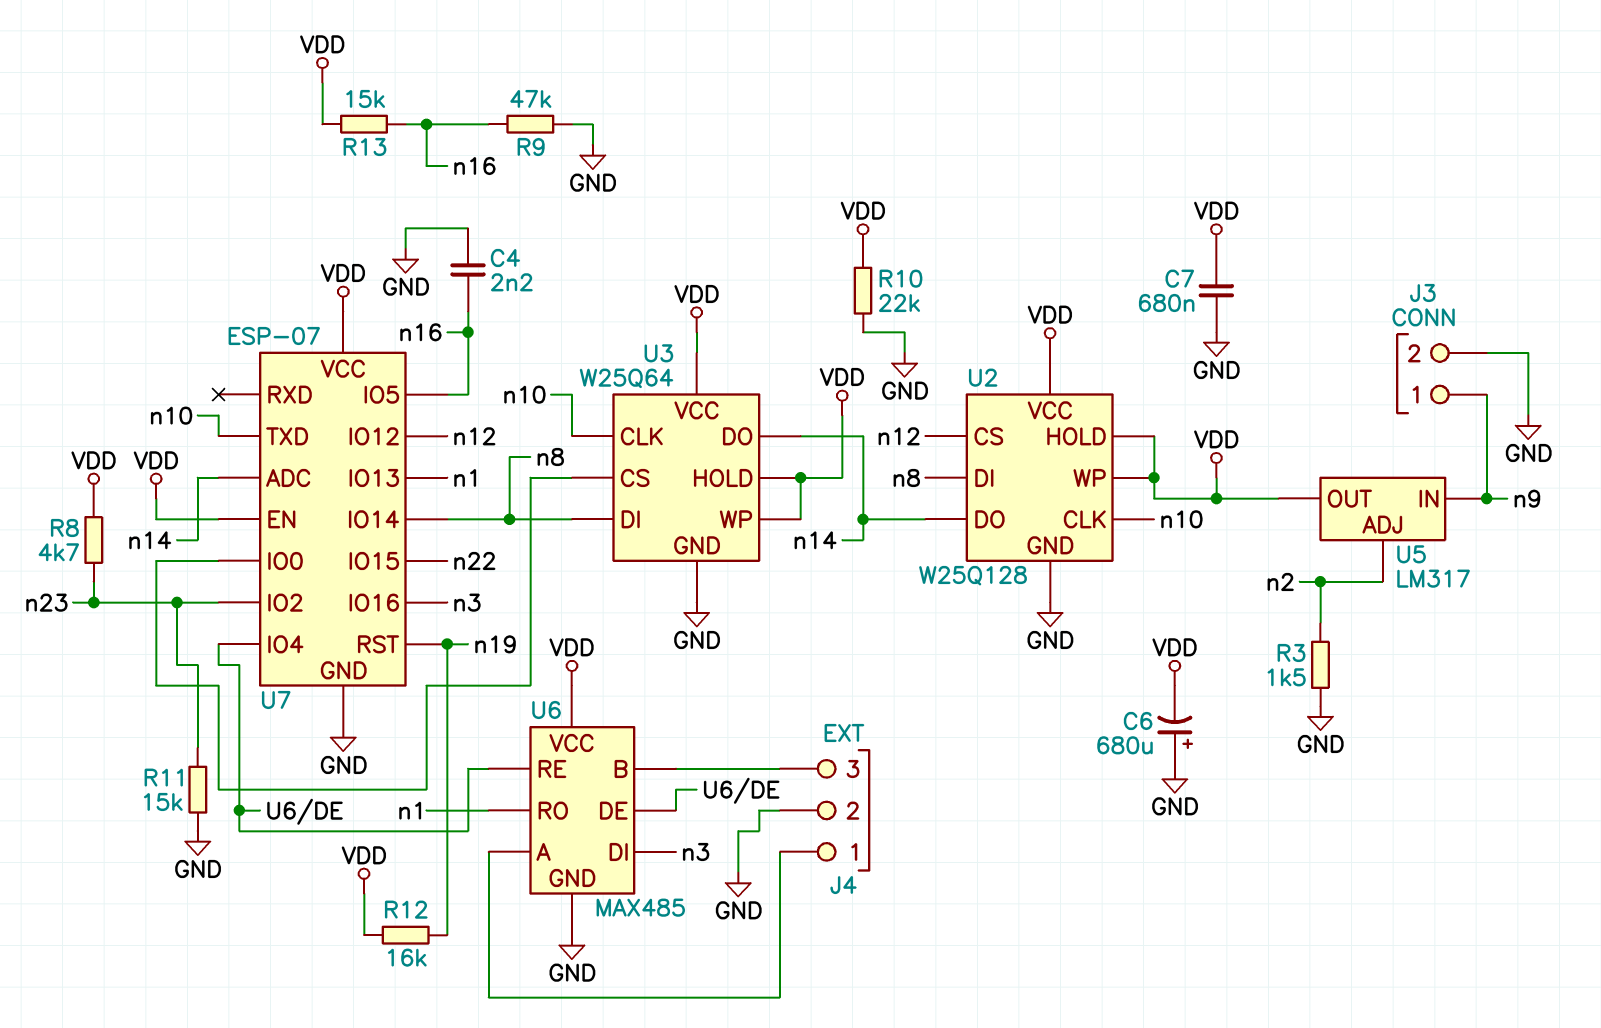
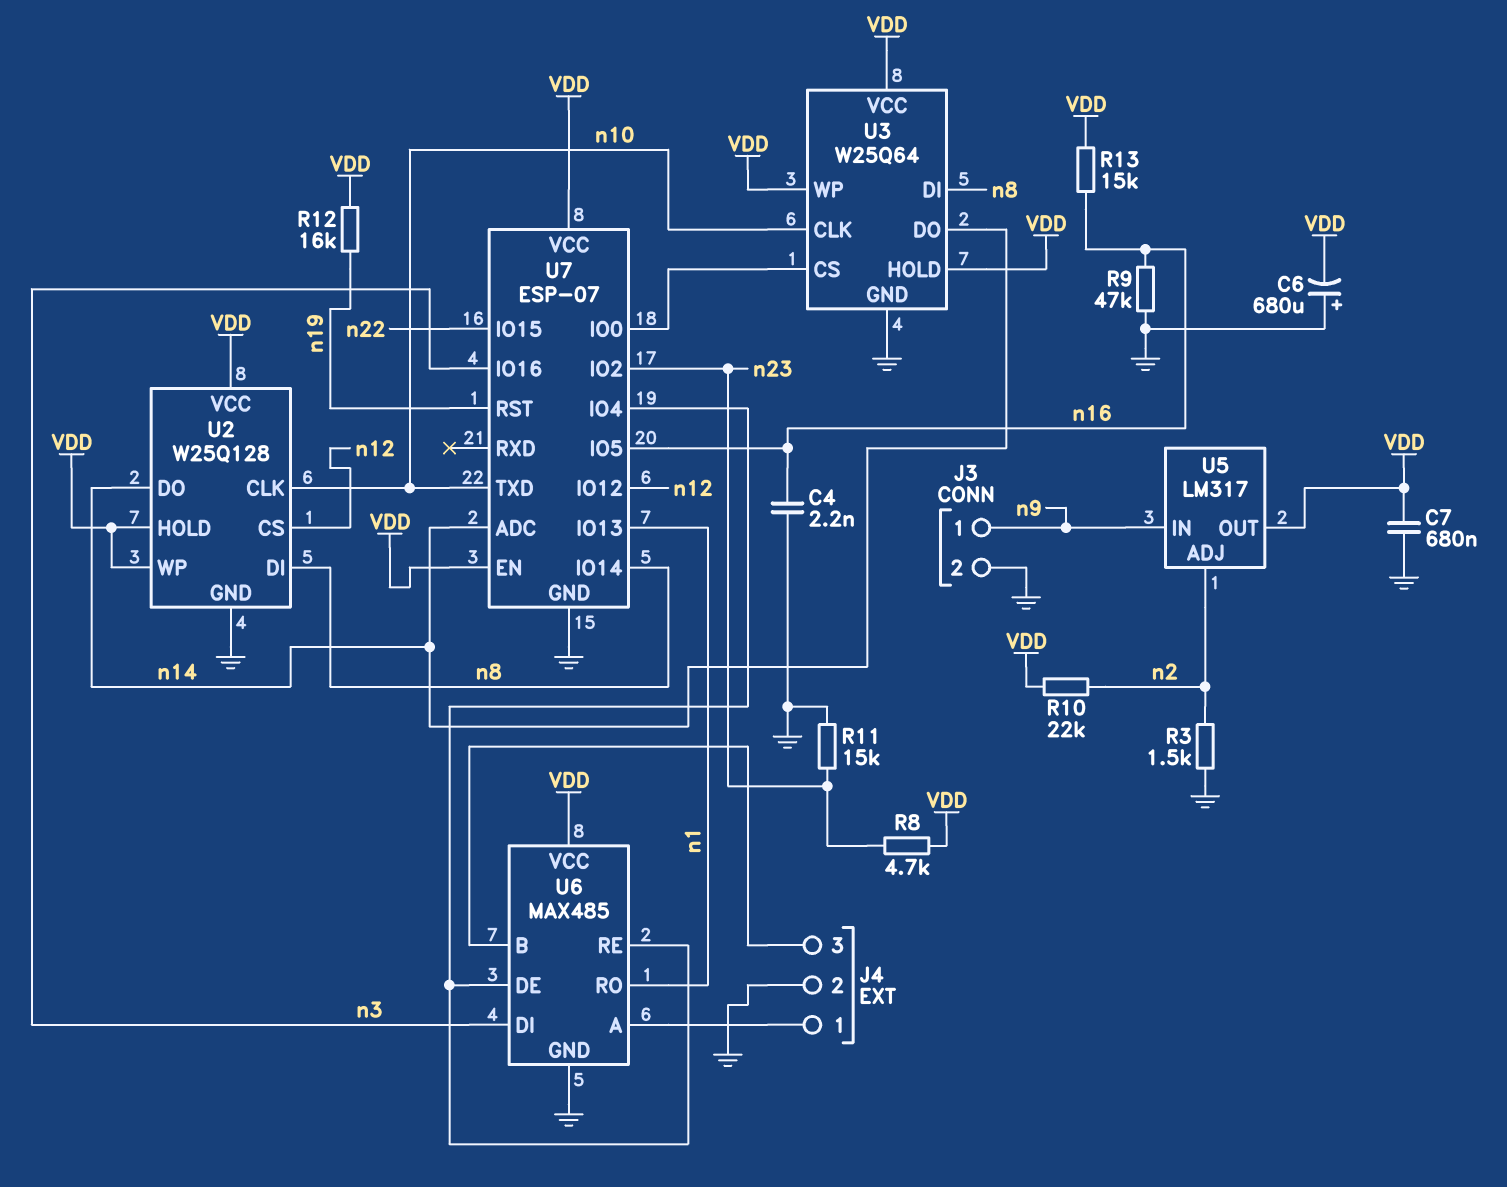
R10: 22k (GND, VDD) -> 22k (VDD, n2)

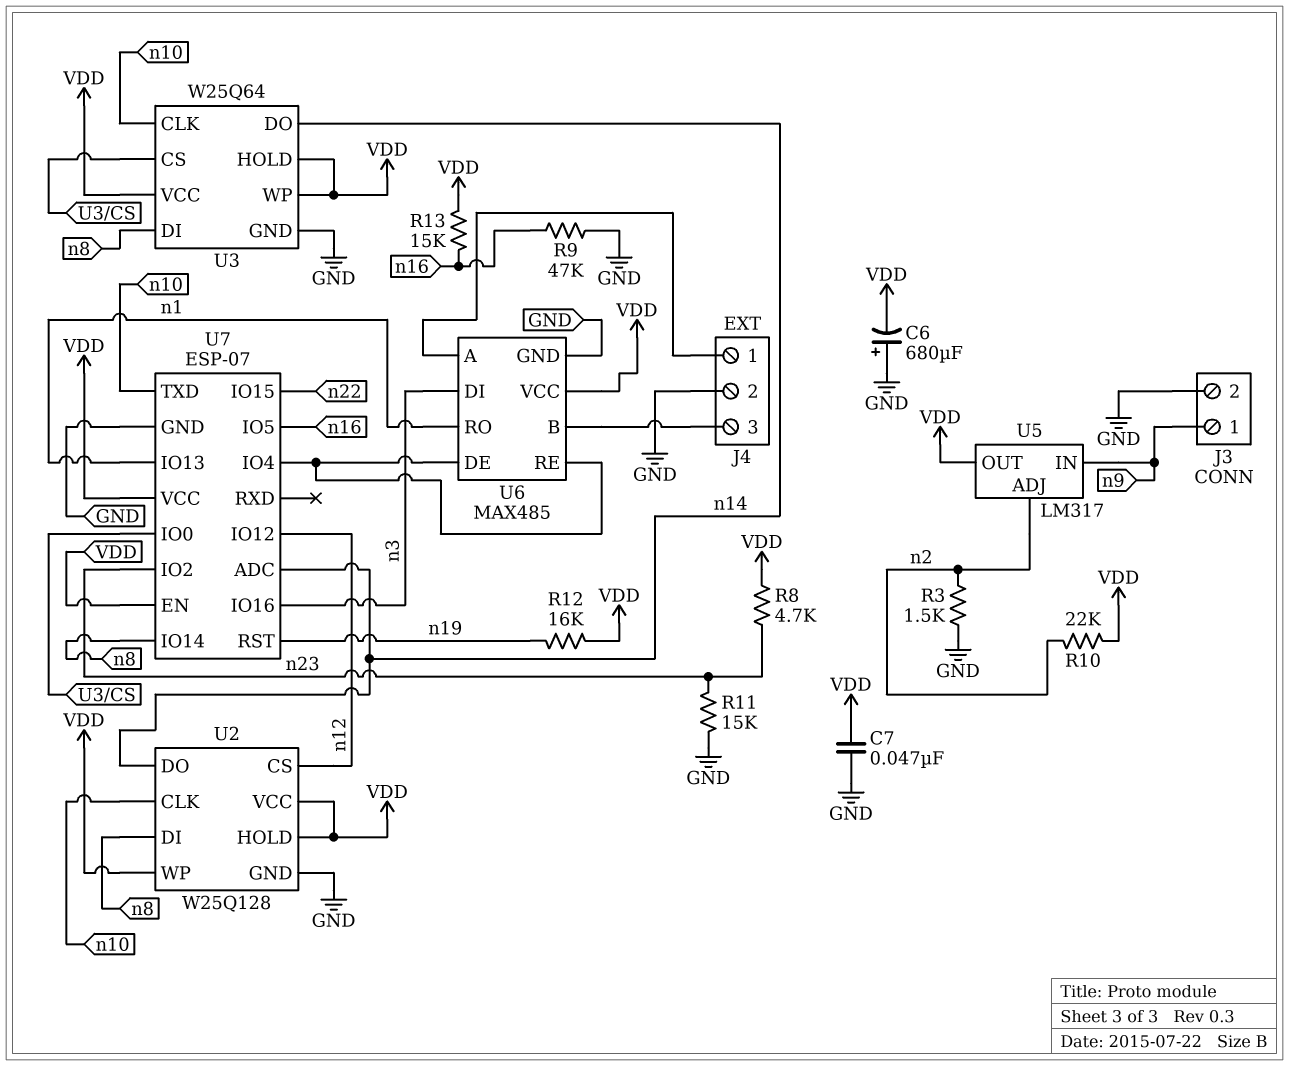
C4: 2.2nF (GND, n16) -> none
C7: 680nF (GND, VDD) -> 47nF (GND, VDD)

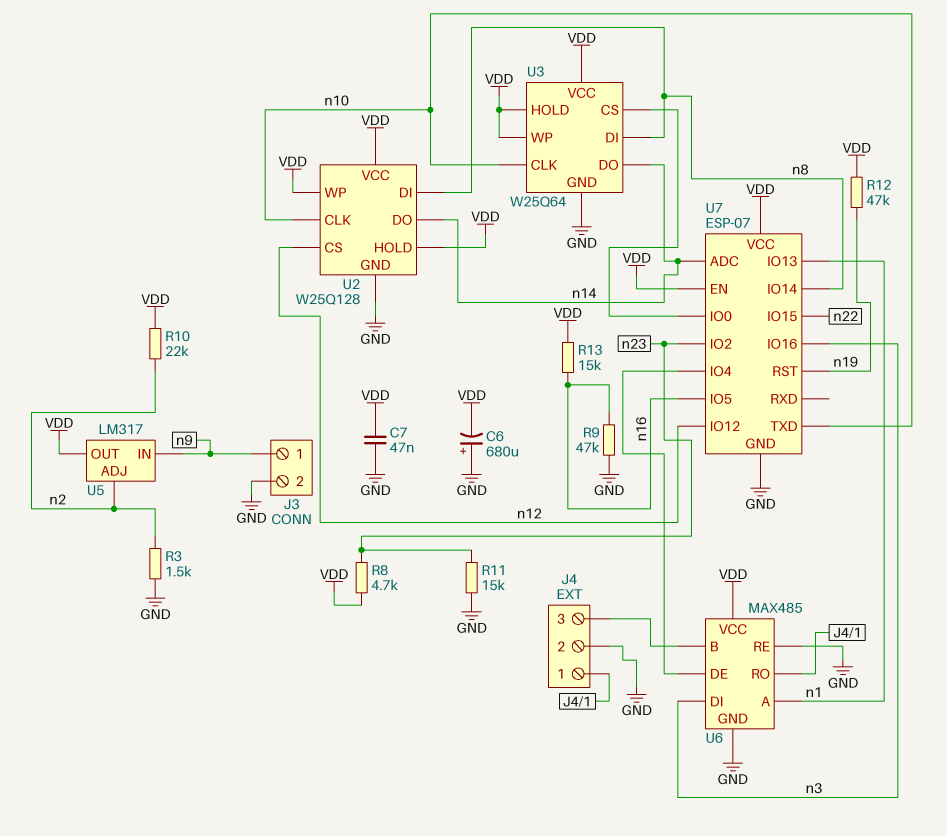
R12: 16k (VDD, n19) -> 47k (VDD, n19)
U6 pin A: J4/1 -> n1
U6 pin RE: U6/DE -> GND
U6 pin RO: n1 -> J4/1

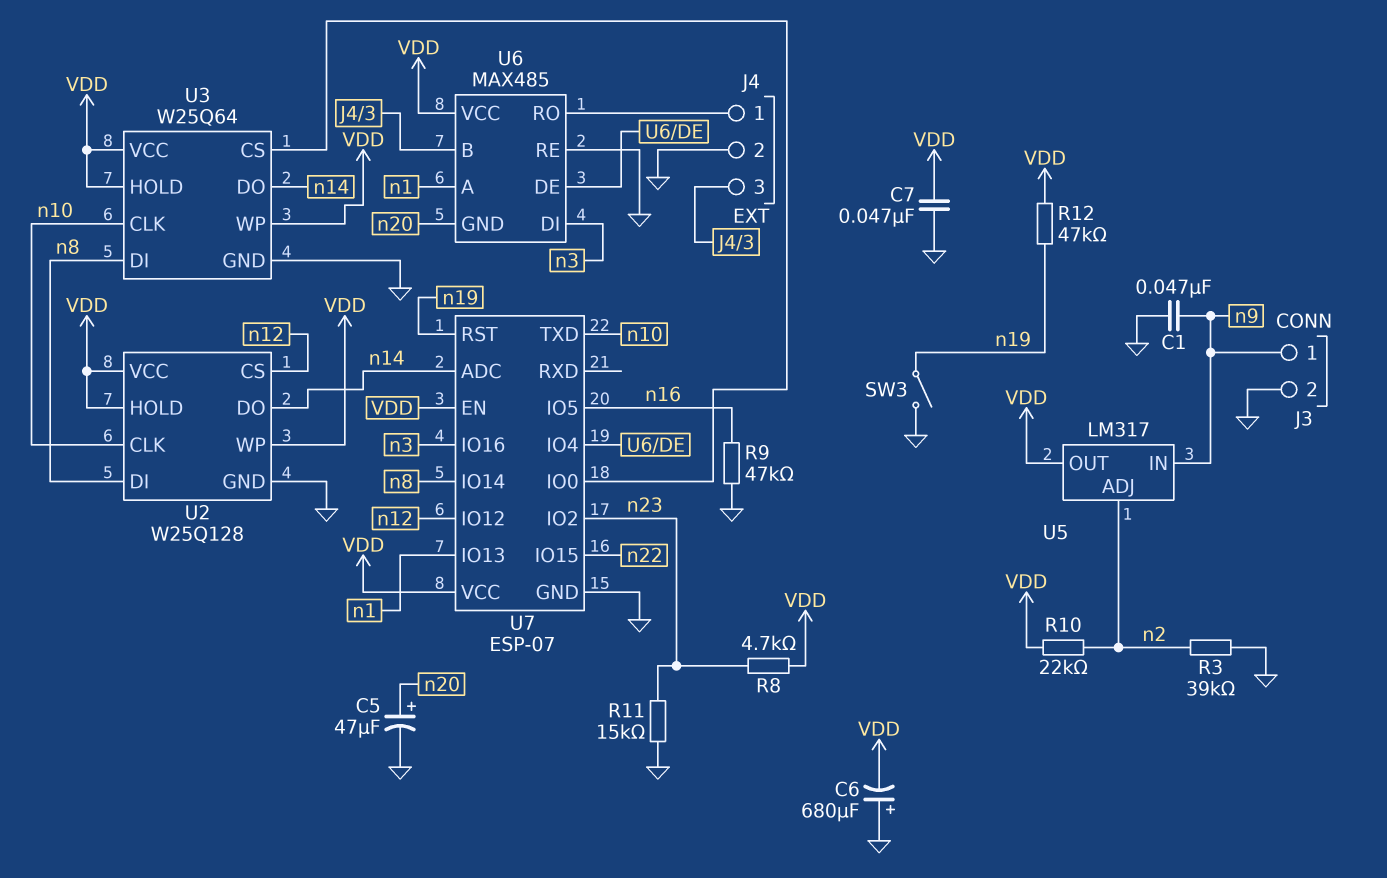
C1: none -> 47nF (GND, n9)
C5: none -> 47uF (plus n20, minus GND)
R3: 1.5k (GND, n2) -> 39k (GND, n2)
R13: 15k (VDD, n16) -> none
SW3: none -> switch (GND, n19)
U6 pin GND: GND -> n20

